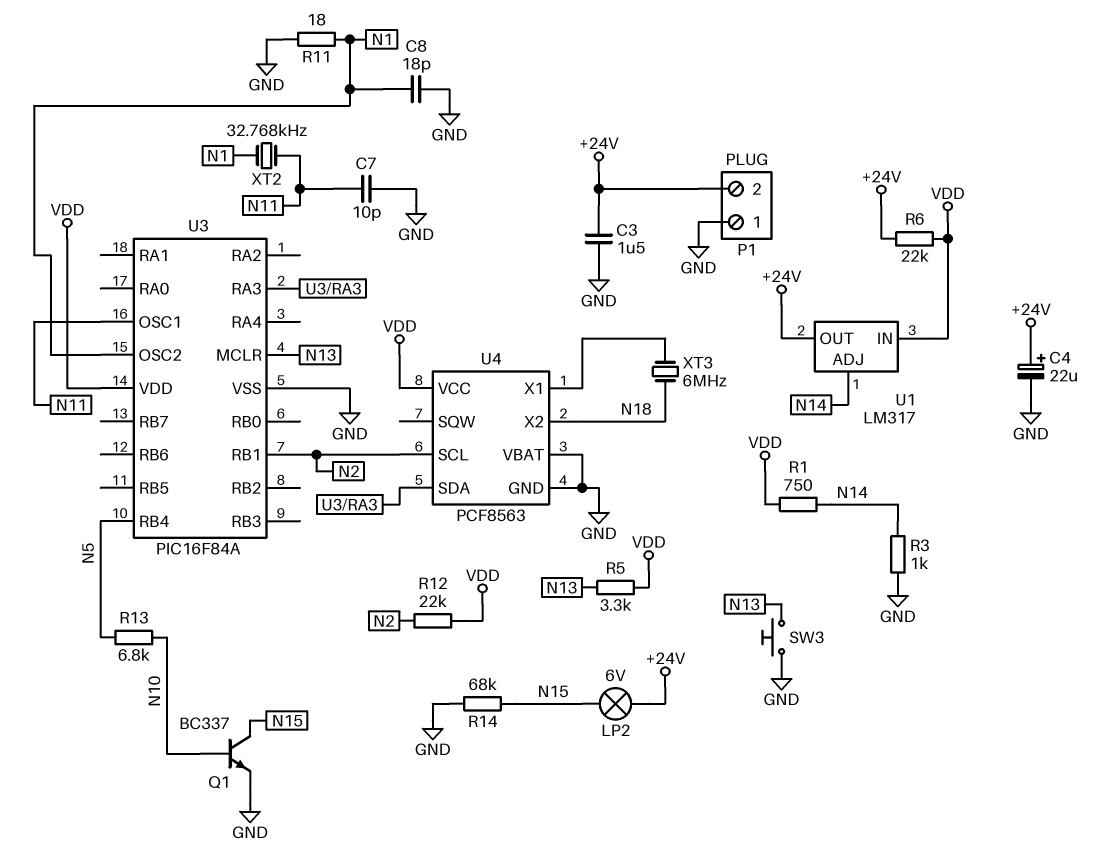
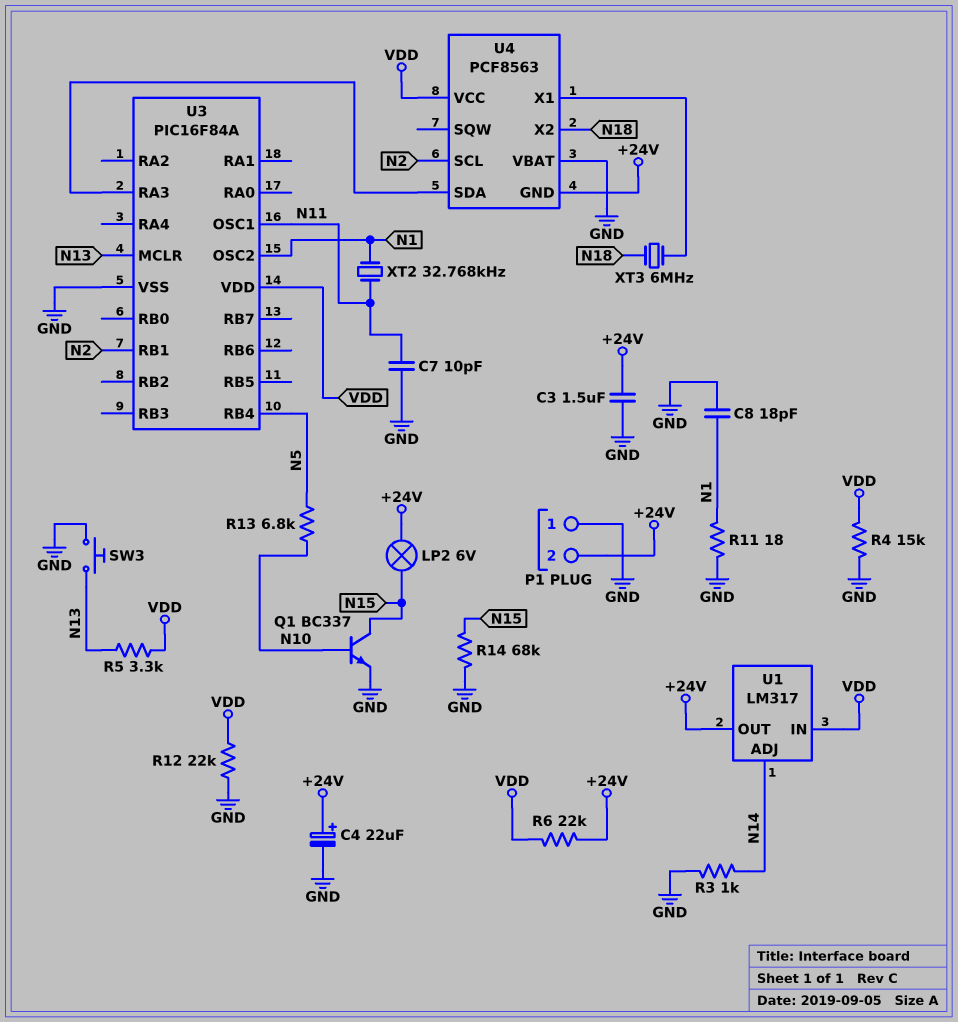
R1: 750 (N14, VDD) -> none
R4: none -> 15k (GND, VDD)
R12: 22k (N2, VDD) -> 22k (GND, VDD)
U4 pin GND: GND -> +24V

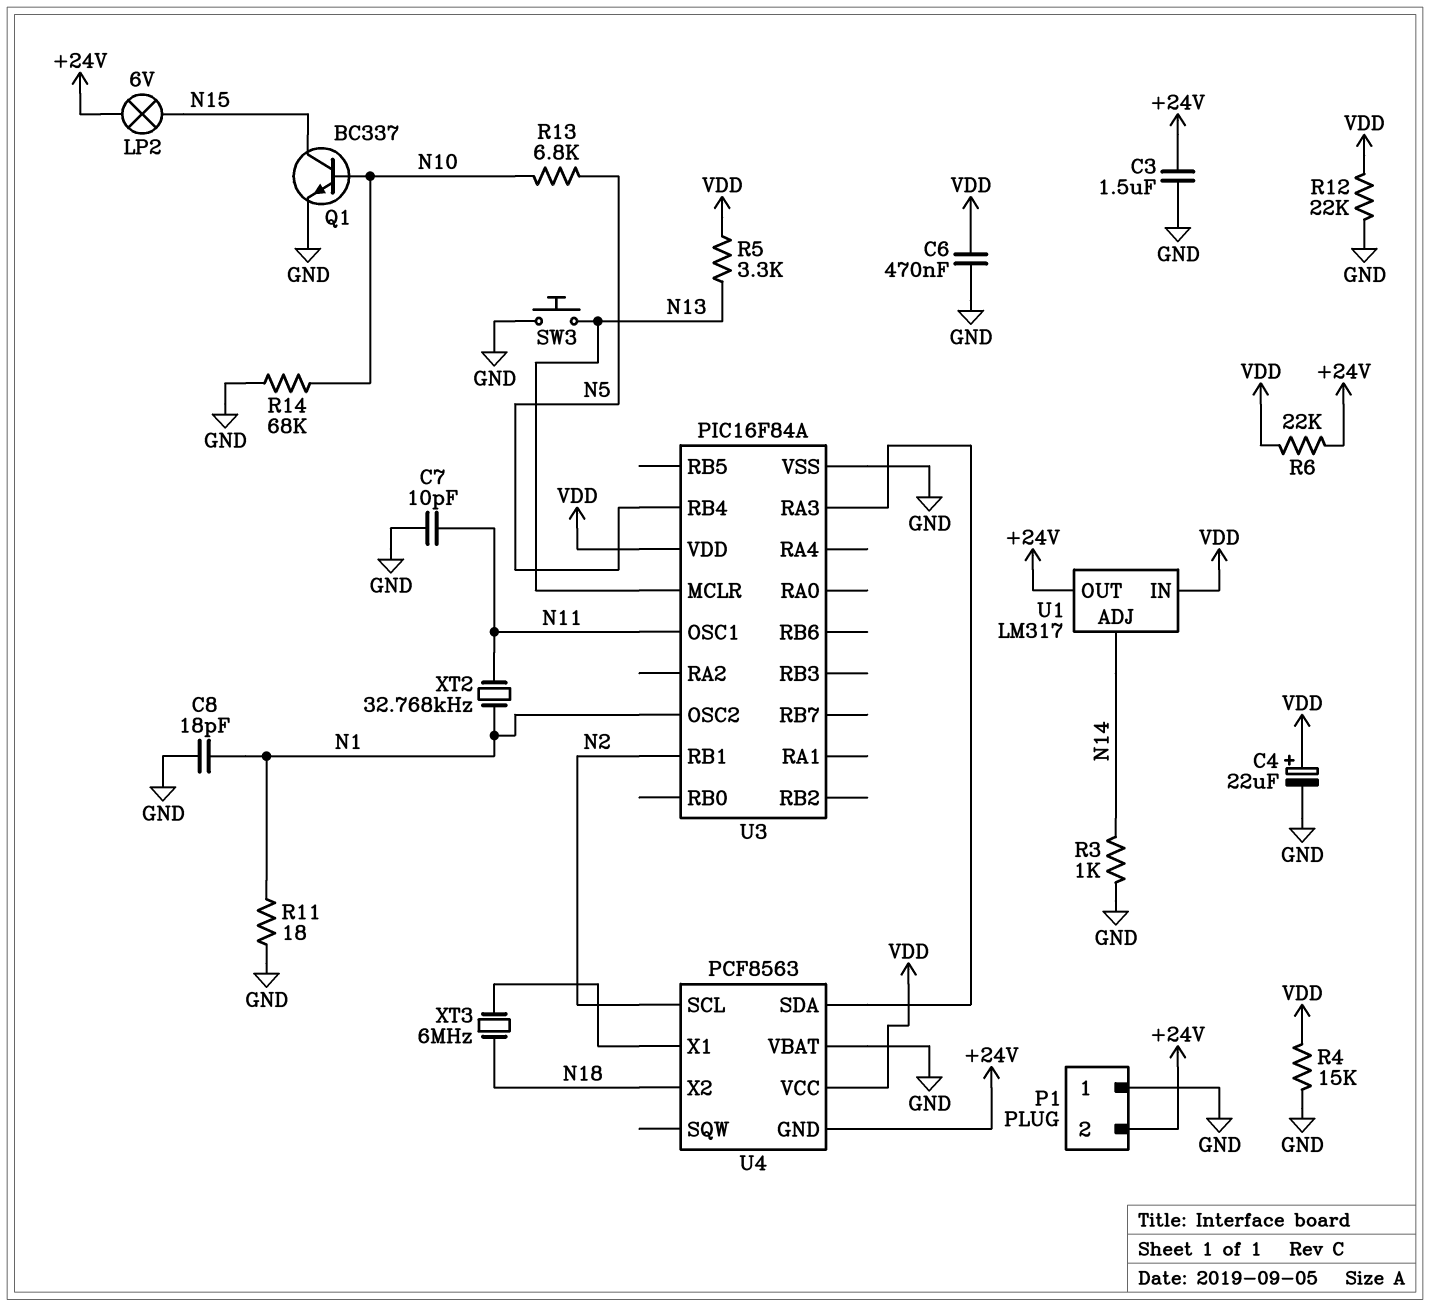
C4: 22uF (plus +24V, minus GND) -> 22uF (plus VDD, minus GND)
C6: none -> 470nF (GND, VDD)
R14: 68k (GND, N15) -> 68k (GND, N10)

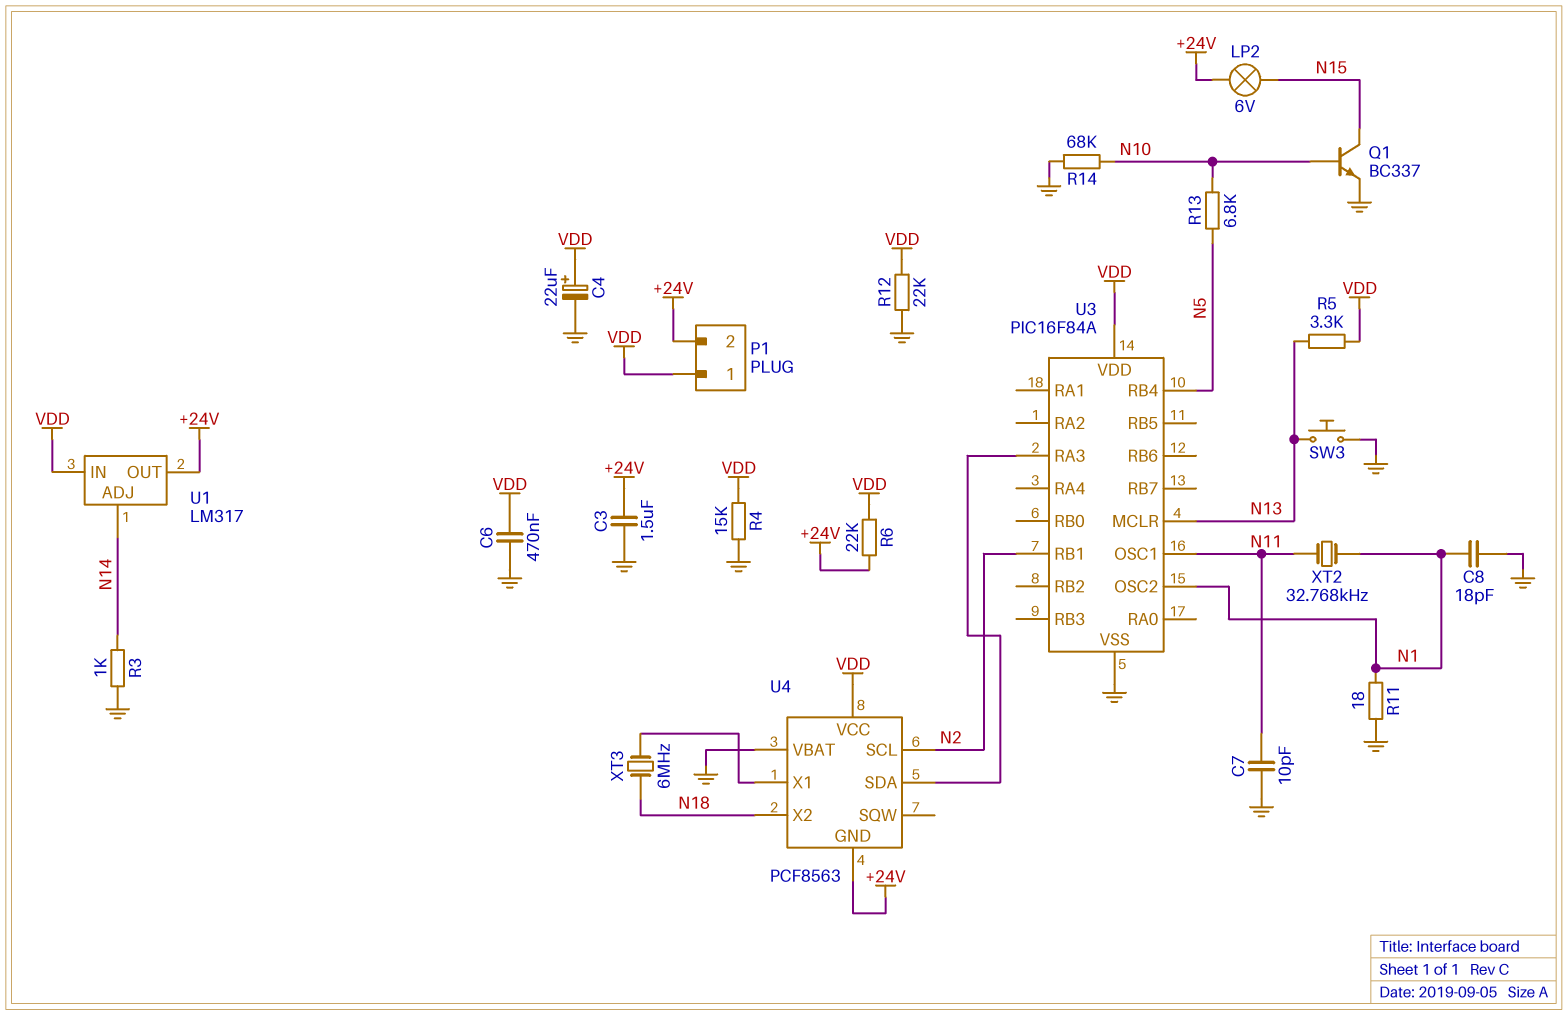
P1 pin 1: GND -> VDD

